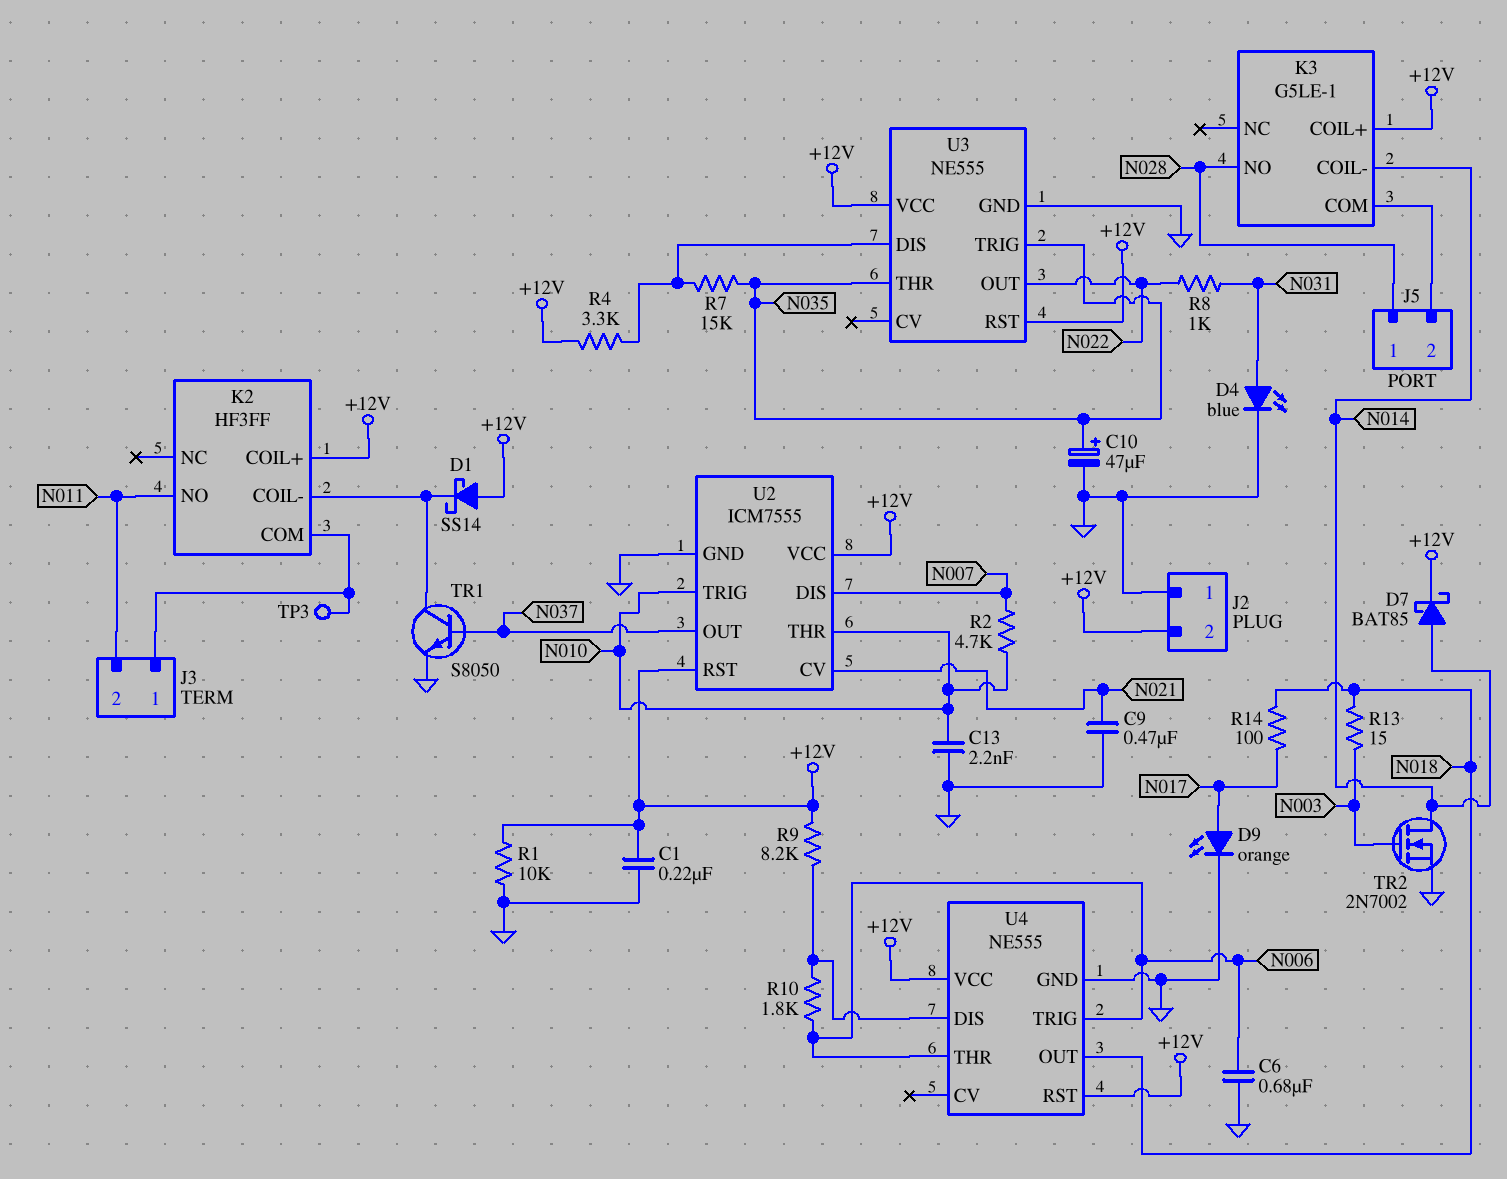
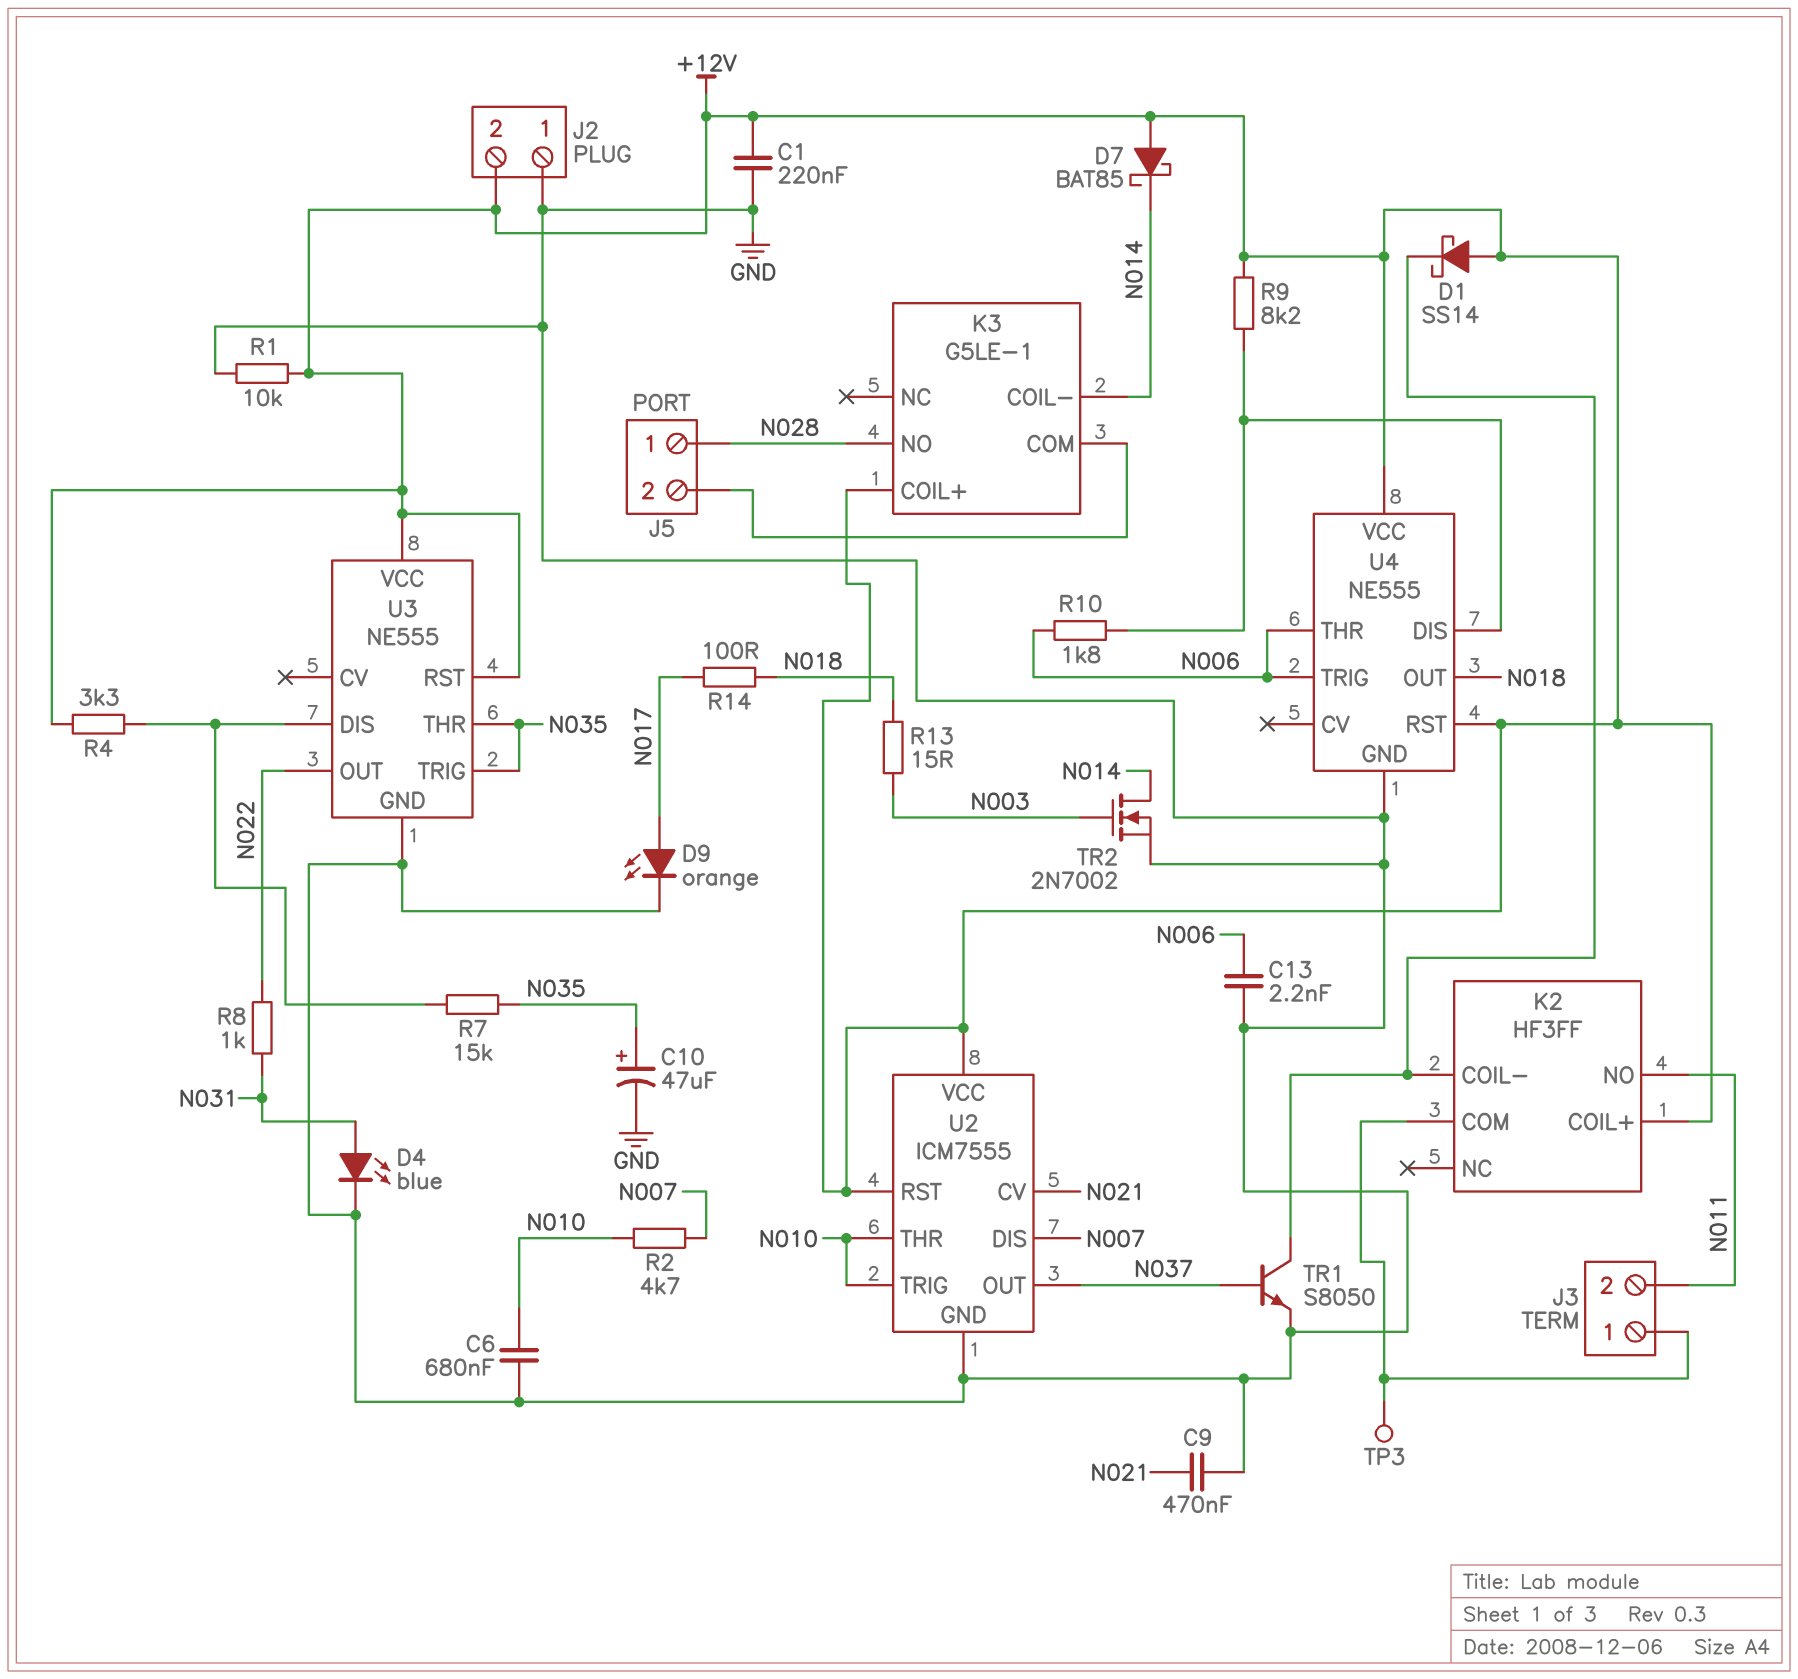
C6: 680nF (GND, N006) -> 680nF (GND, N010)
C13: 2.2nF (GND, N010) -> 2.2nF (GND, N006)
D7: schottky BAT85 (A N014, K +12V) -> schottky BAT85 (A +12V, K N014)

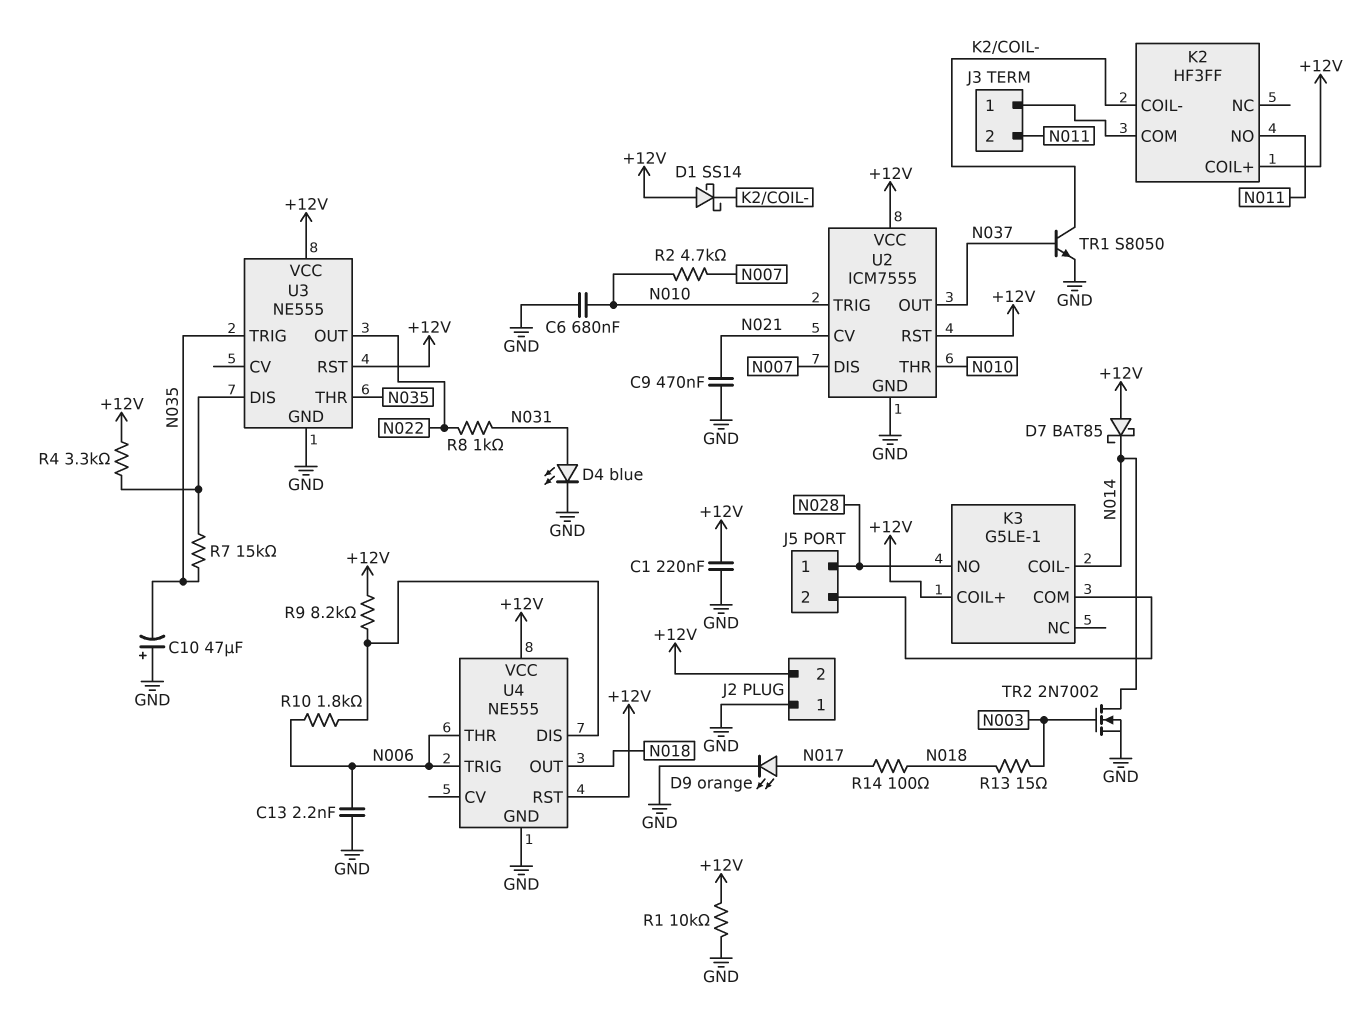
C10: 47uF (plus N035, minus GND) -> 47uF (plus GND, minus N035)
TP3: test point (J3/1) -> none

